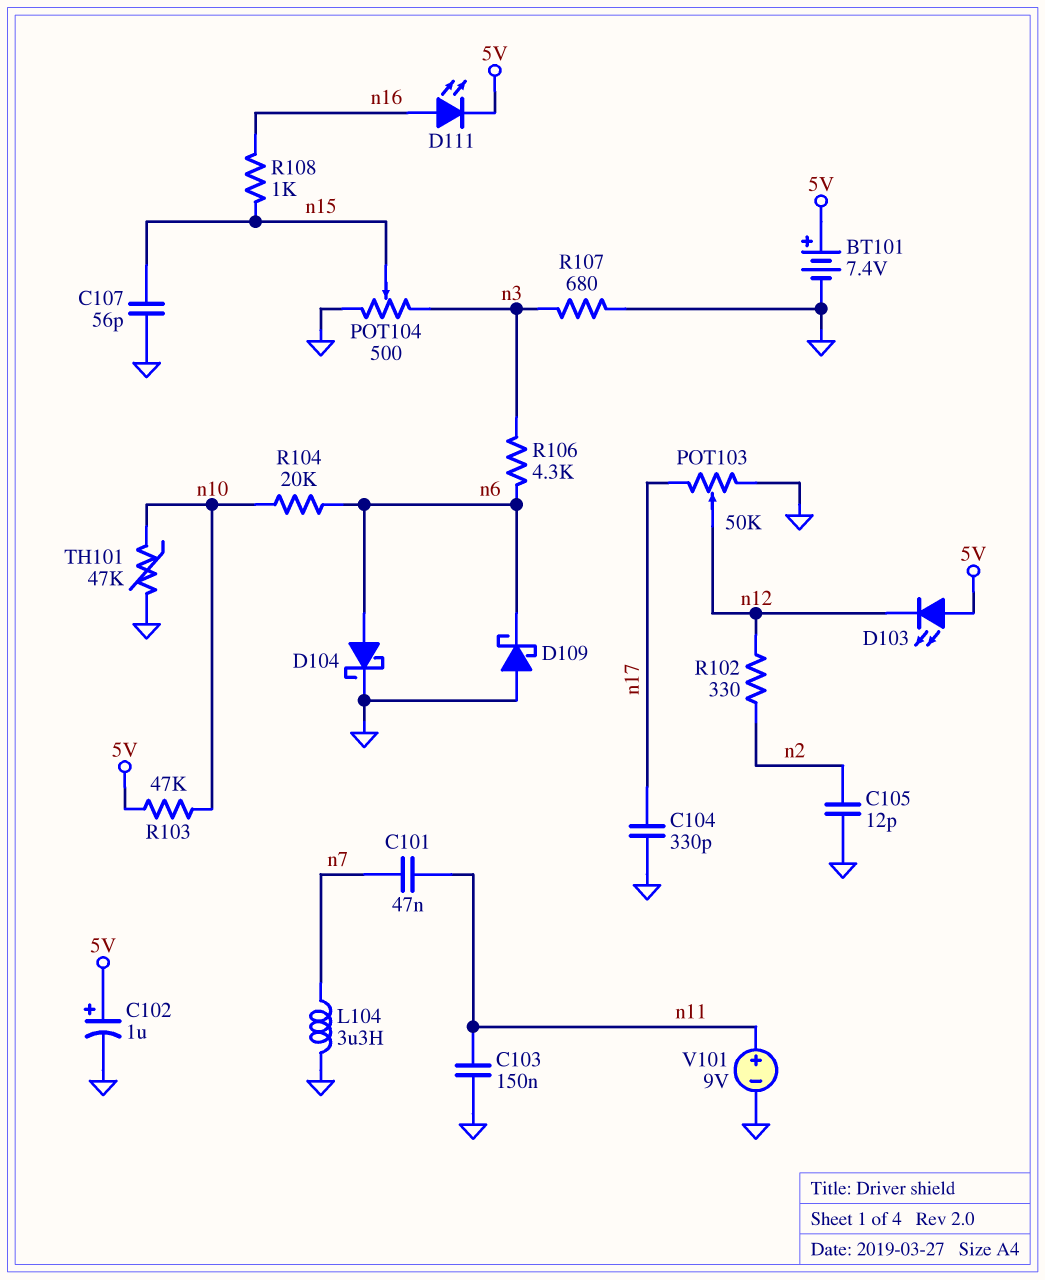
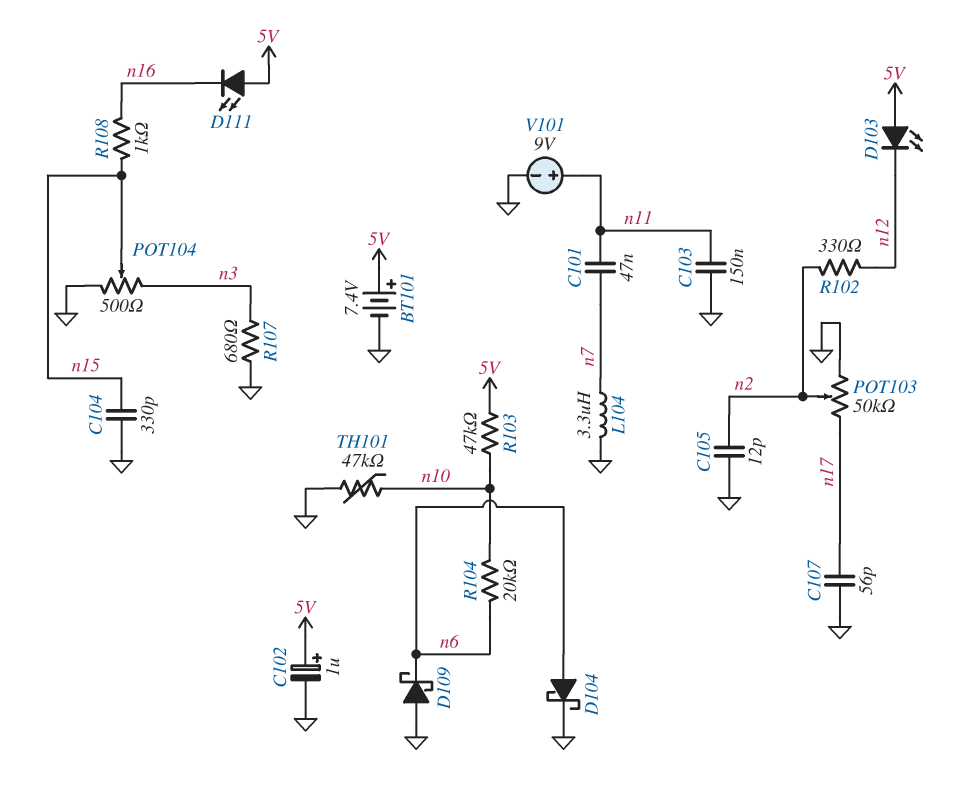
C104: 330pF (GND, n17) -> 330pF (GND, n15)
C107: 56pF (GND, n15) -> 56pF (GND, n17)
D111: LED (A n16, K 5V) -> LED (A 5V, K n16)
POT103: 50k (GND, n17, wiper n12) -> 50k (GND, n17, wiper n2)
R106: 4.3k (n3, n6) -> none

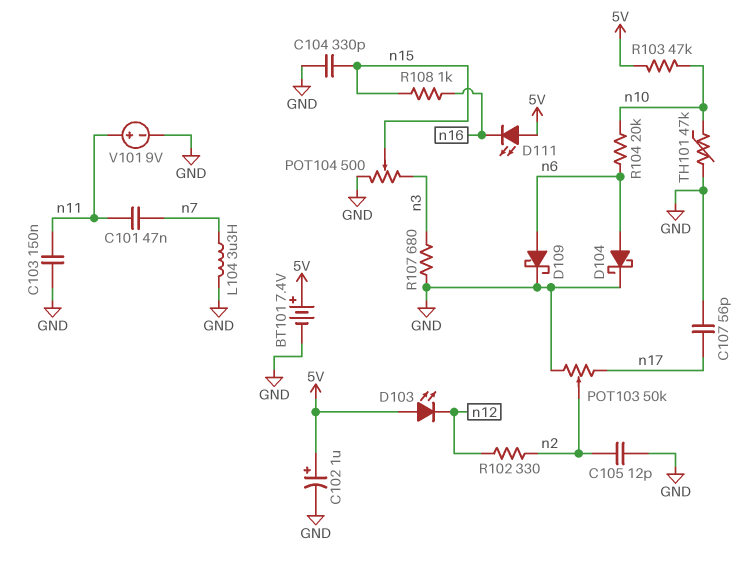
D109: schottky (A GND, K n6) -> schottky (A n6, K GND)

